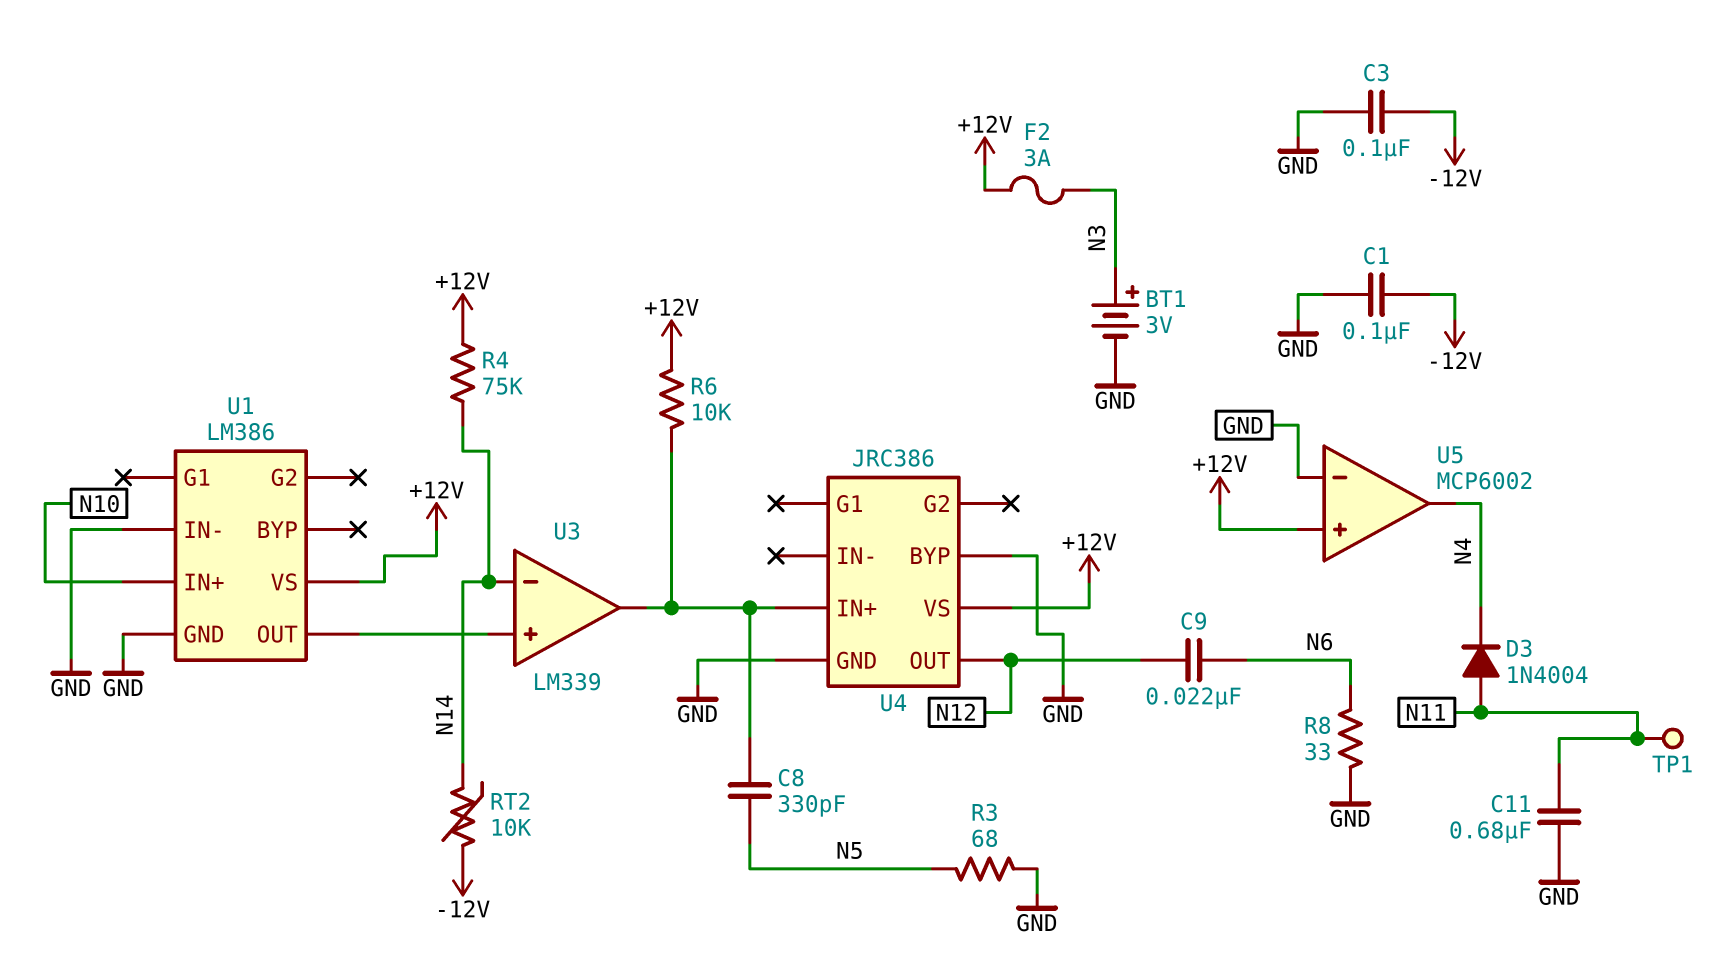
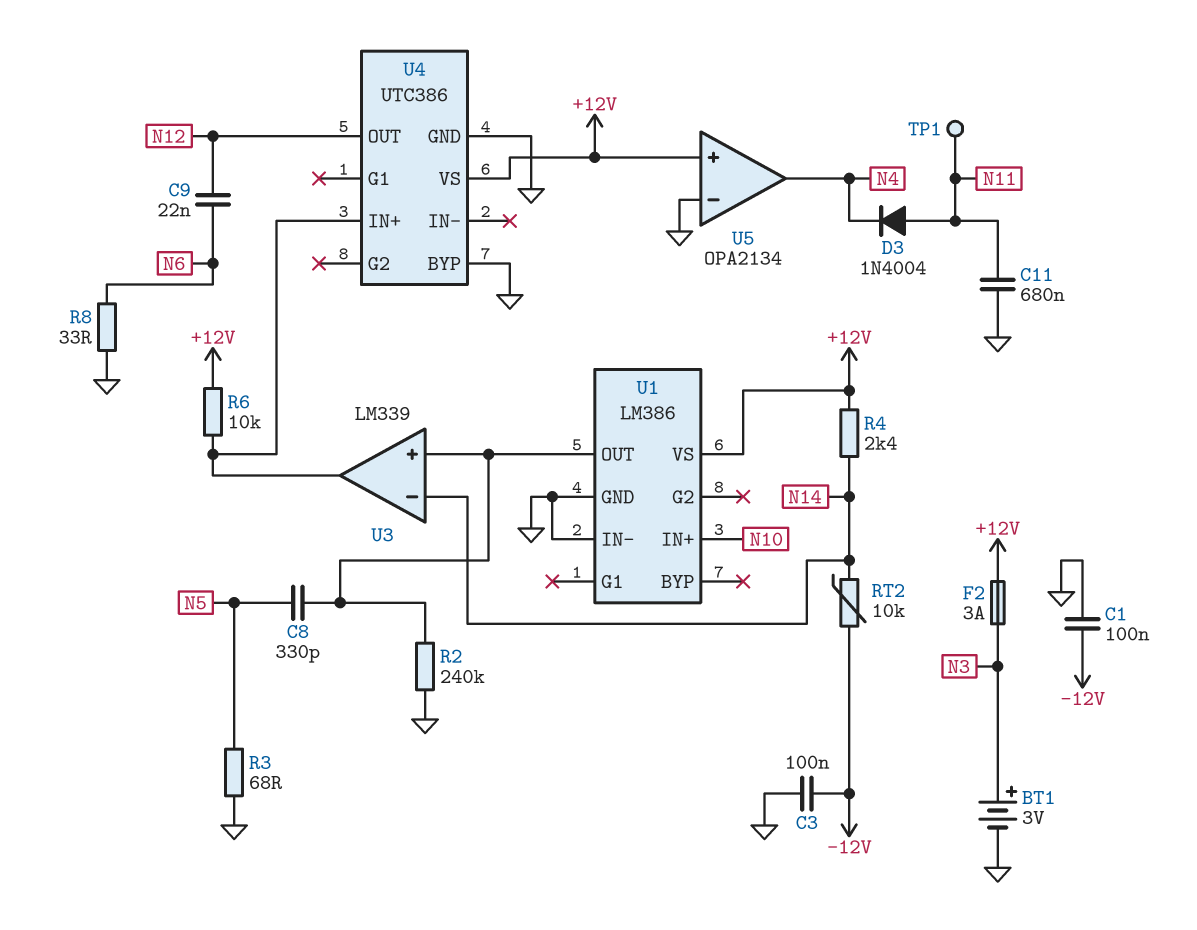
C8: 330pF (N5, U3/out) -> 330pF (N5, U1/OUT)
R2: none -> 240k (GND, U1/OUT)
R4: 75k (+12V, N14) -> 2.4k (+12V, N14)
U4: JRC386 -> UTC386
U5: MCP6002 -> OPA2134

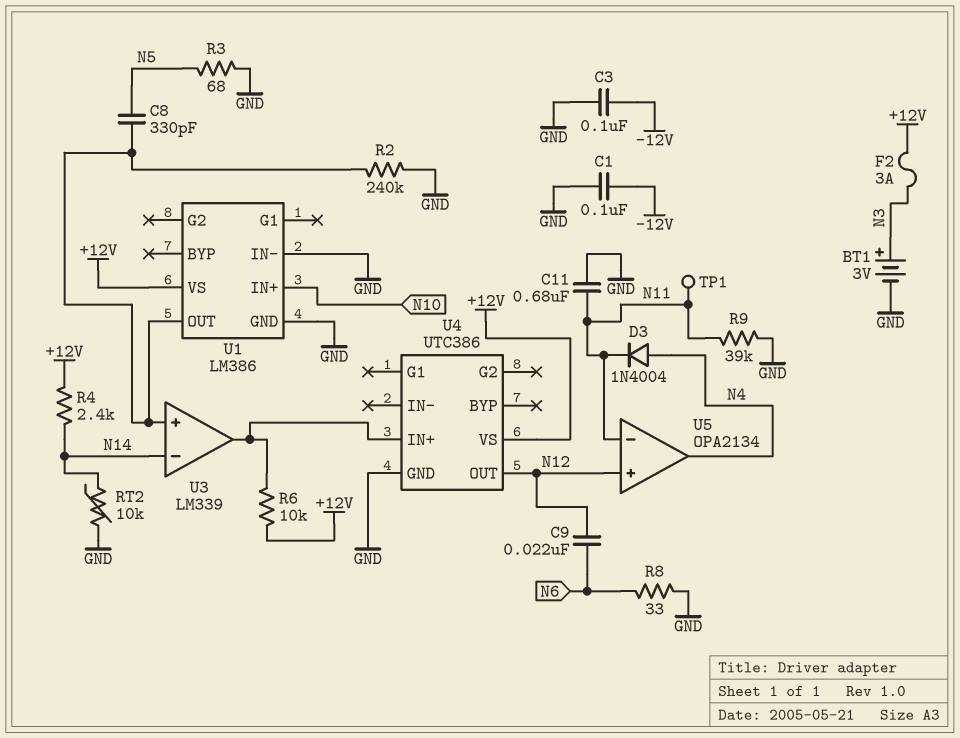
D3: diode 1N4004 (A N11, K N4) -> diode 1N4004 (A N4, K N11)
R9: none -> 39k (GND, N11)
RT2: 10k (-12V, N14) -> 10k (GND, N14)
U4 pin BYP: GND -> none
U5 pin in+: +12V -> N12
U5 pin in-: GND -> N11

